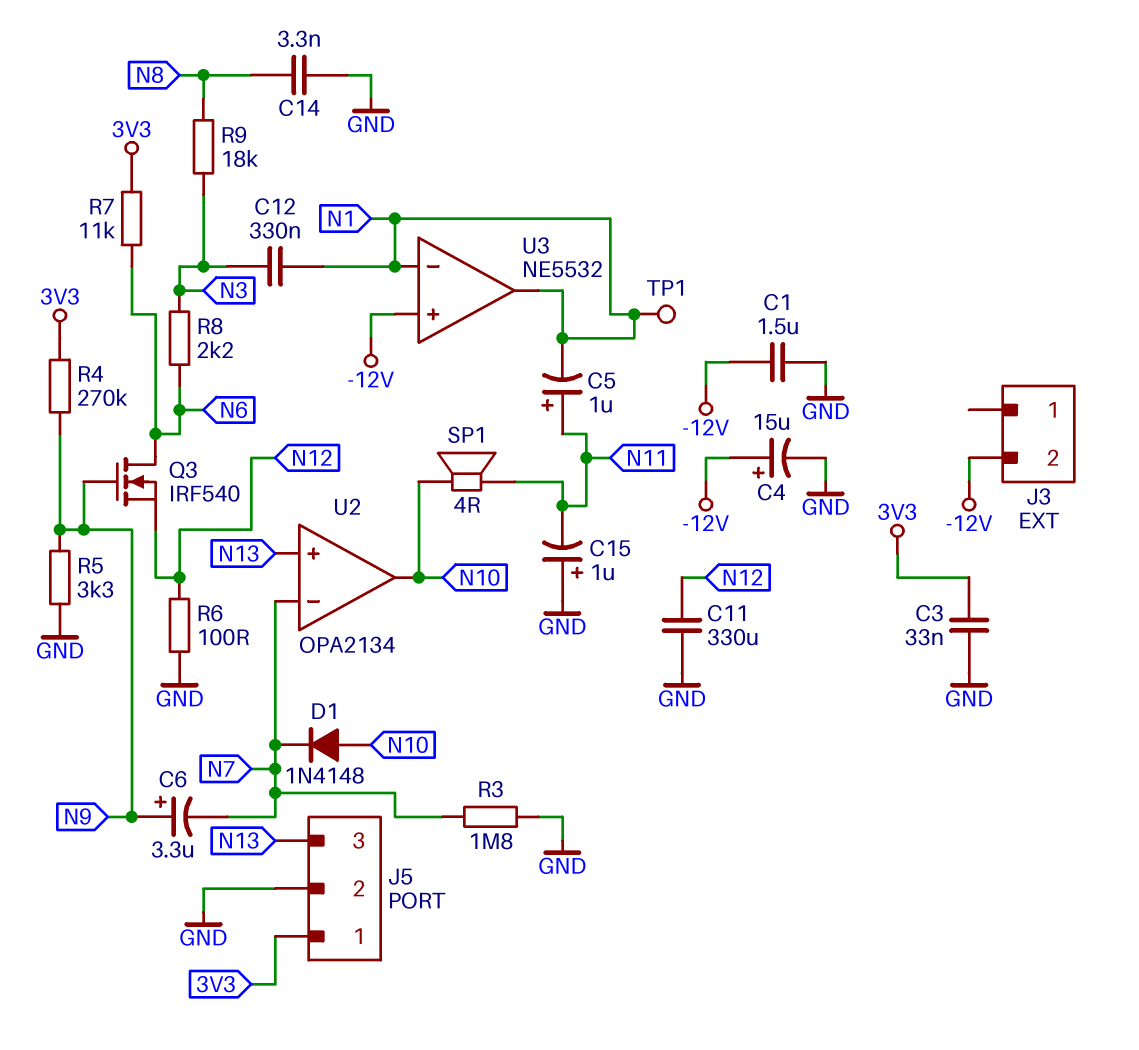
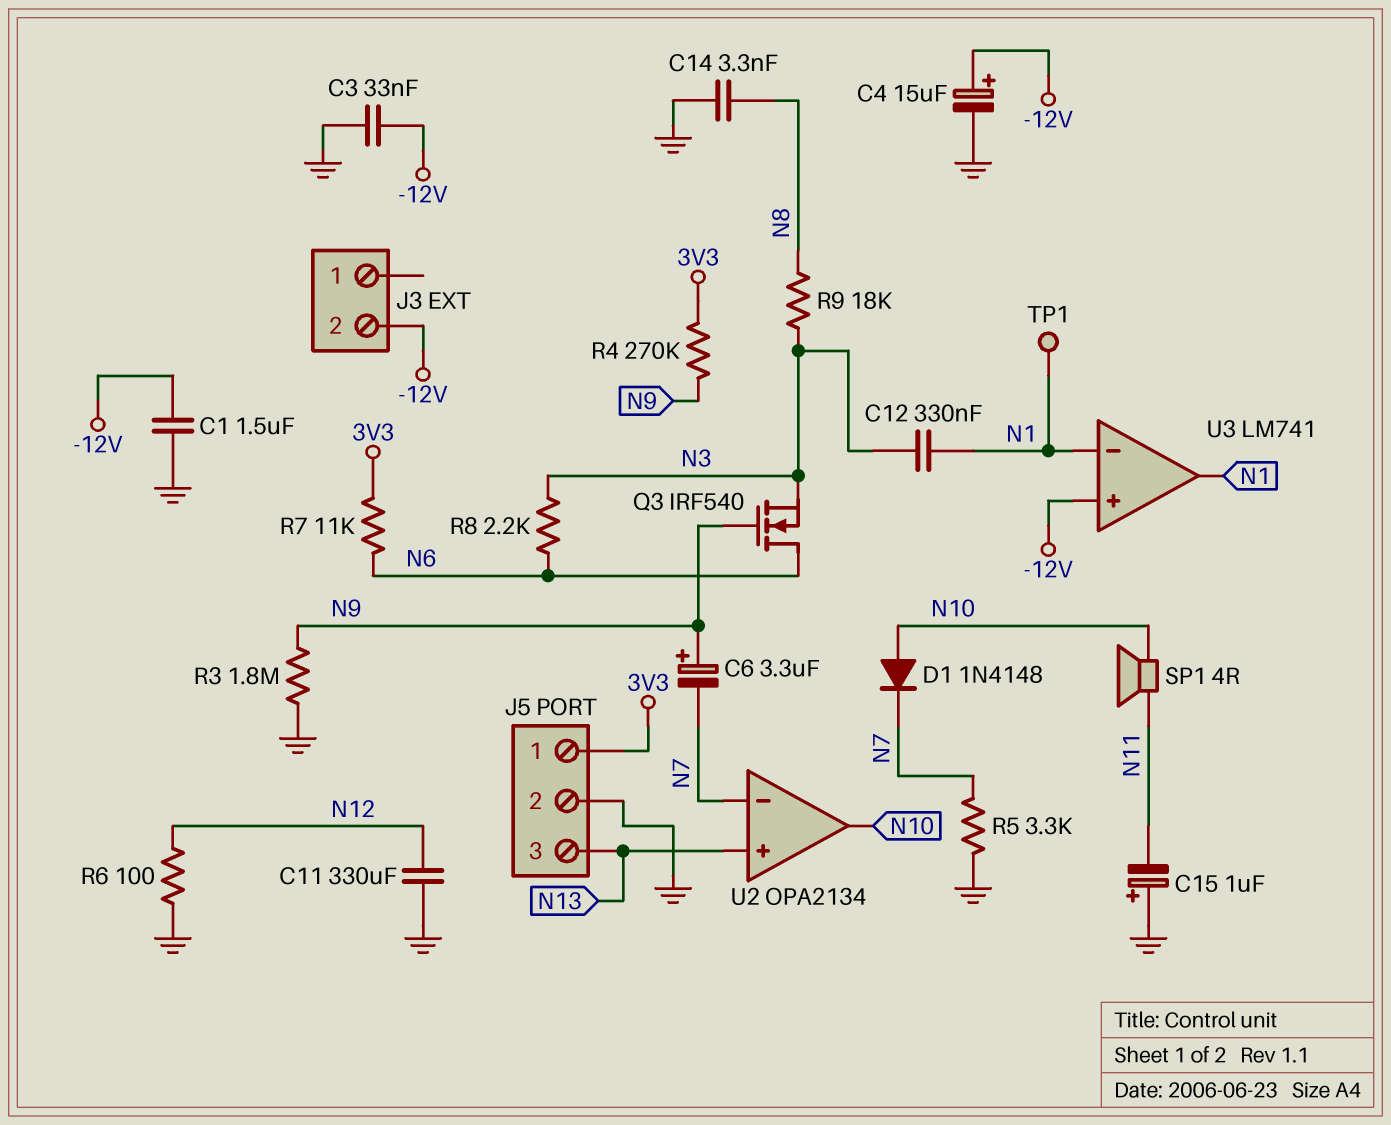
C3: 33nF (3V3, GND) -> 33nF (-12V, GND)
C5: 1uF (plus N11, minus N1) -> none
Q3: NMOS IRF540 (G N9, D N6, S N12) -> NMOS IRF540 (G N9, D N6, S N3)
R3: 1.8M (GND, N7) -> 1.8M (GND, N9)
R5: 3.3k (GND, N9) -> 3.3k (GND, N7)
U3: NE5532 -> LM741

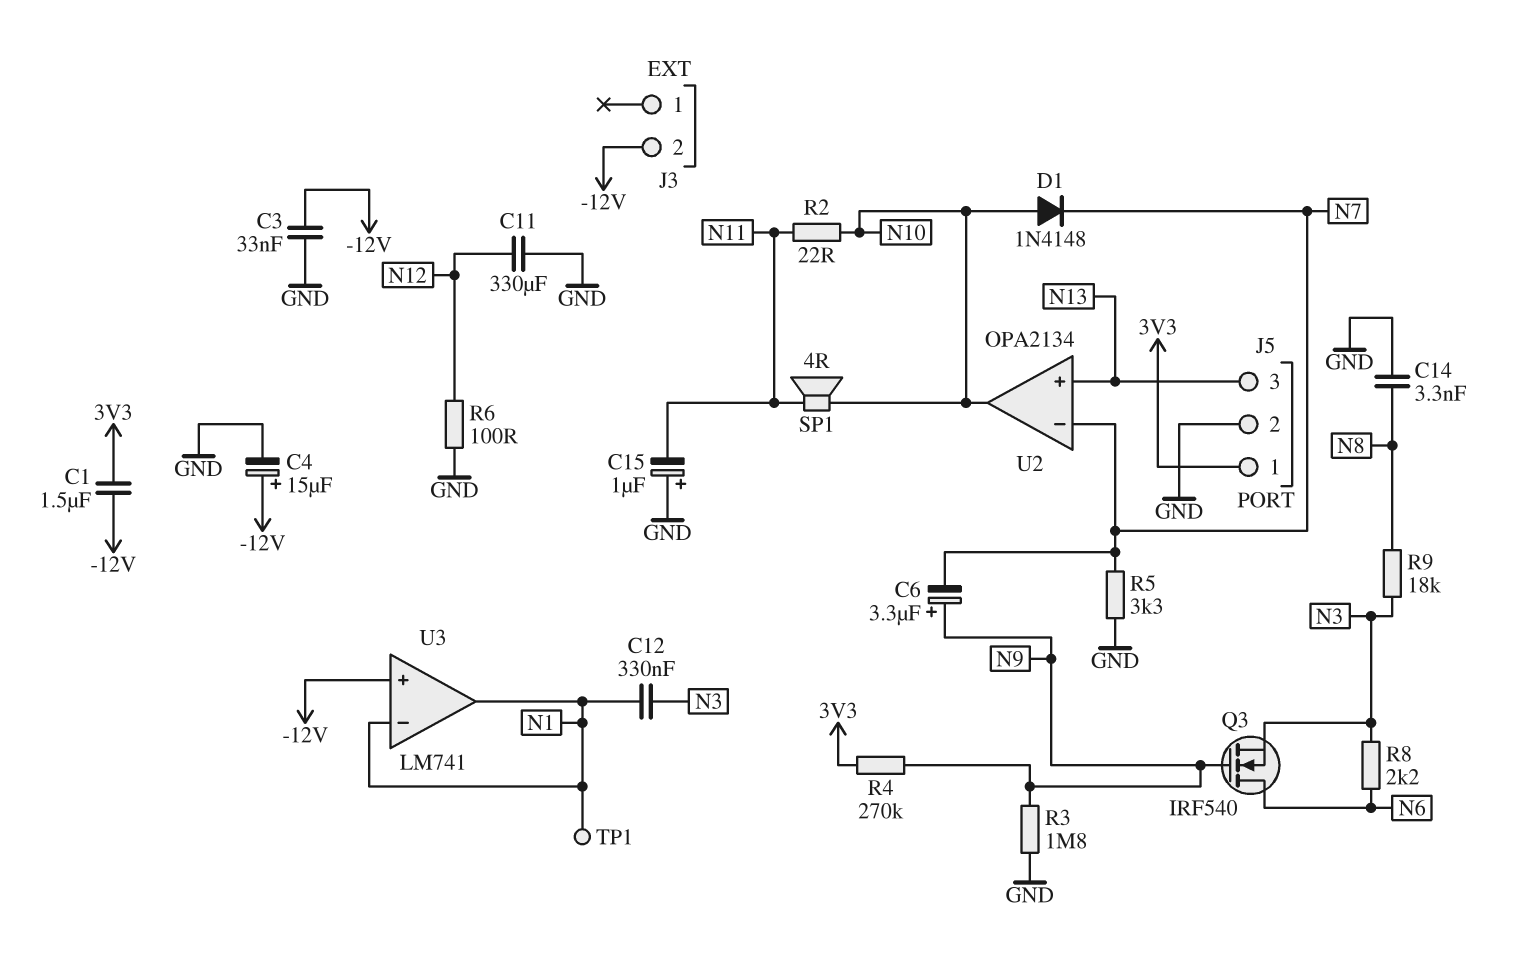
C1: 1.5uF (-12V, GND) -> 1.5uF (-12V, 3V3)
R2: none -> 22 (N10, N11)
R7: 11k (3V3, N6) -> none

